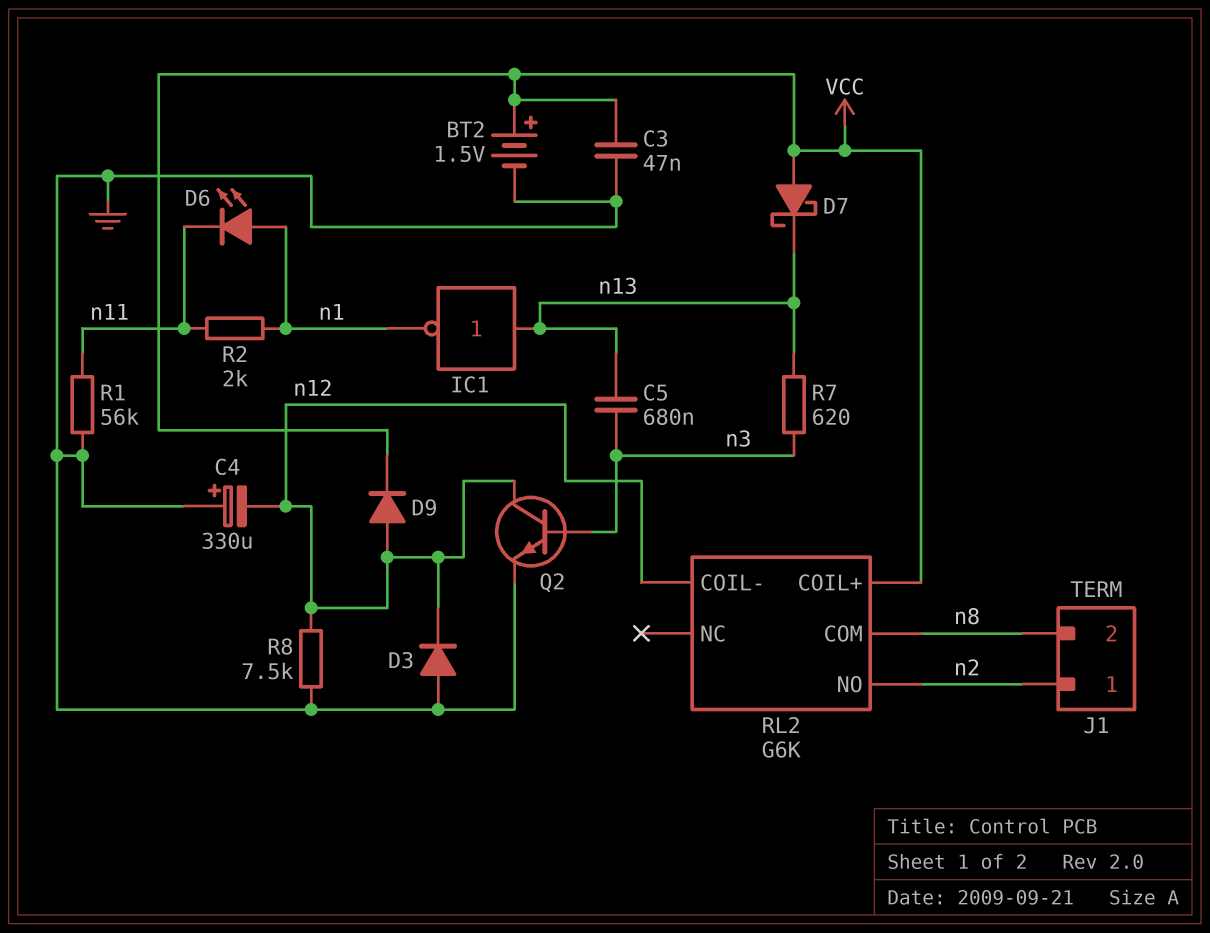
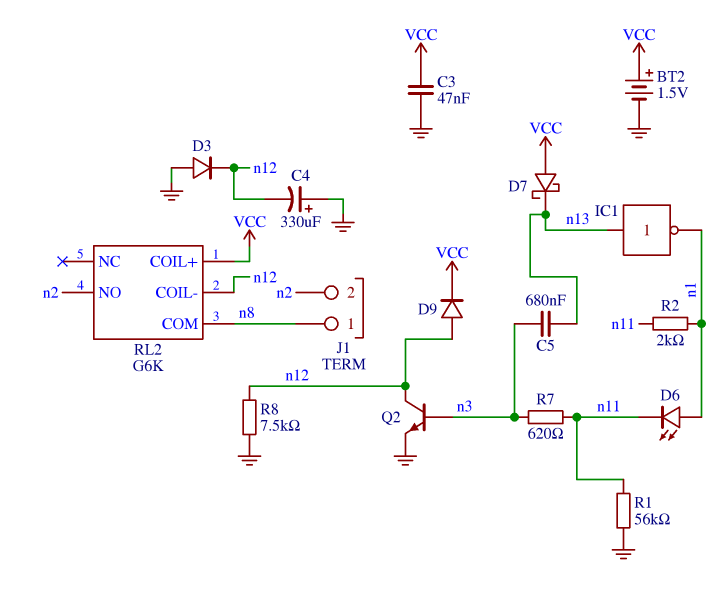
J1 pin 1: n2 -> n8
J1 pin 2: n8 -> n2
R7: 620 (n3, n13) -> 620 (n3, n11)

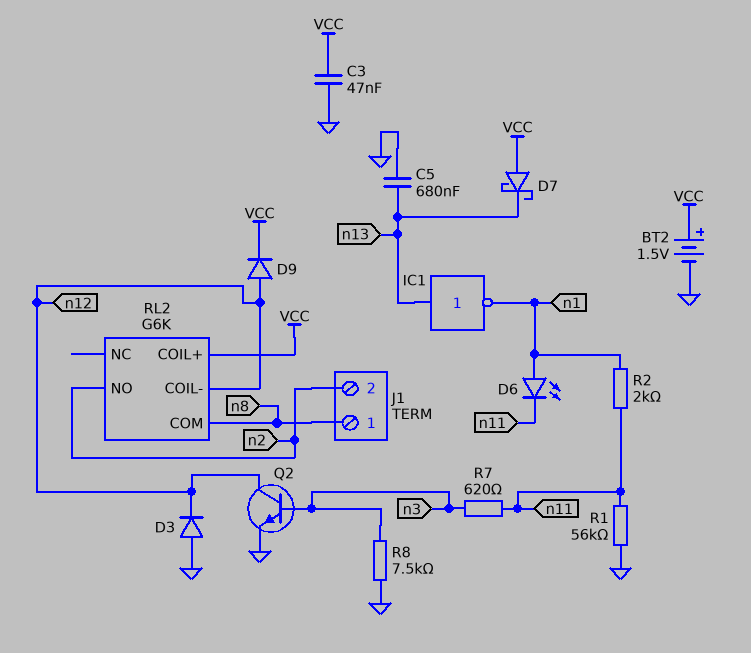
C4: 330uF (plus GND, minus n12) -> none
C5: 680nF (n3, n13) -> 680nF (GND, n13)
R8: 7.5k (GND, n12) -> 7.5k (GND, n3)

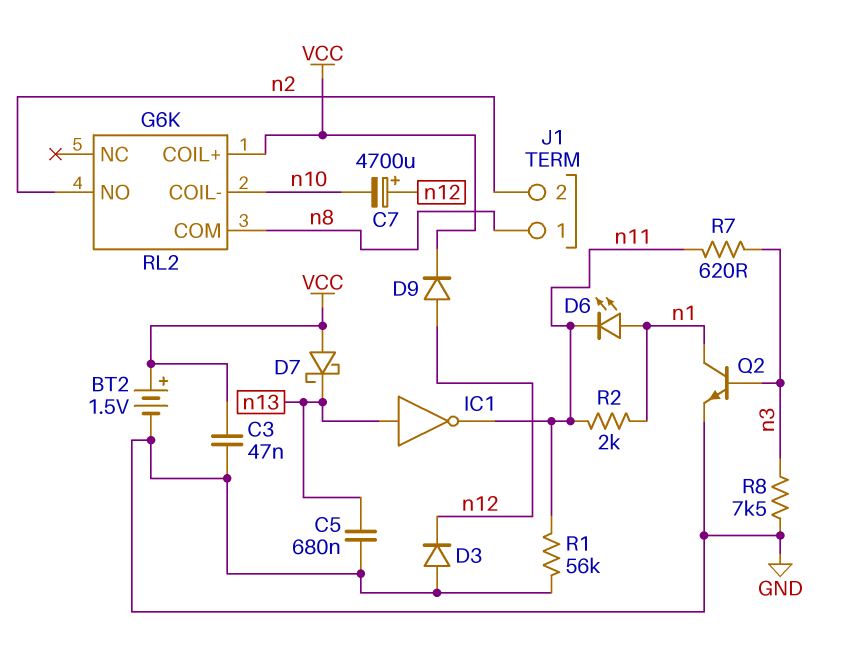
C7: none -> 4700uF (plus n12, minus n10)
IC1: NOT (in n13, out n1) -> NOT (in n13, out n11)
Q2: NPN (B n3, C n12, E GND) -> NPN (B n3, C n1, E GND)
RL2 pin COIL-: n12 -> n10

